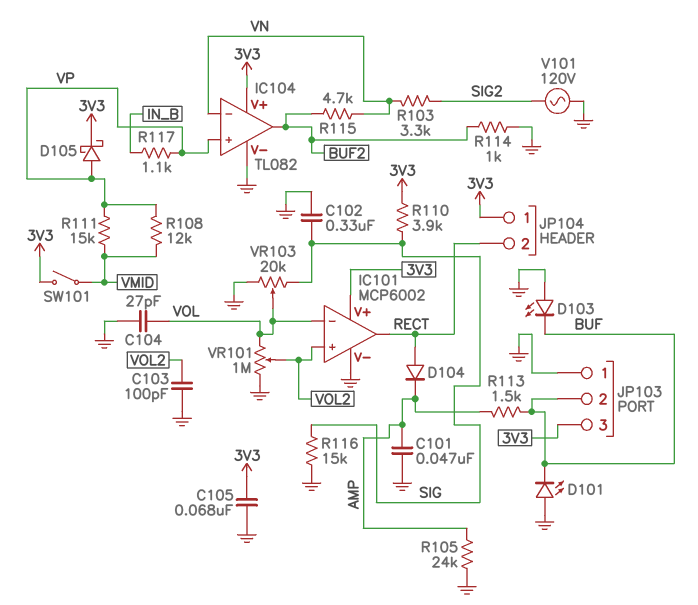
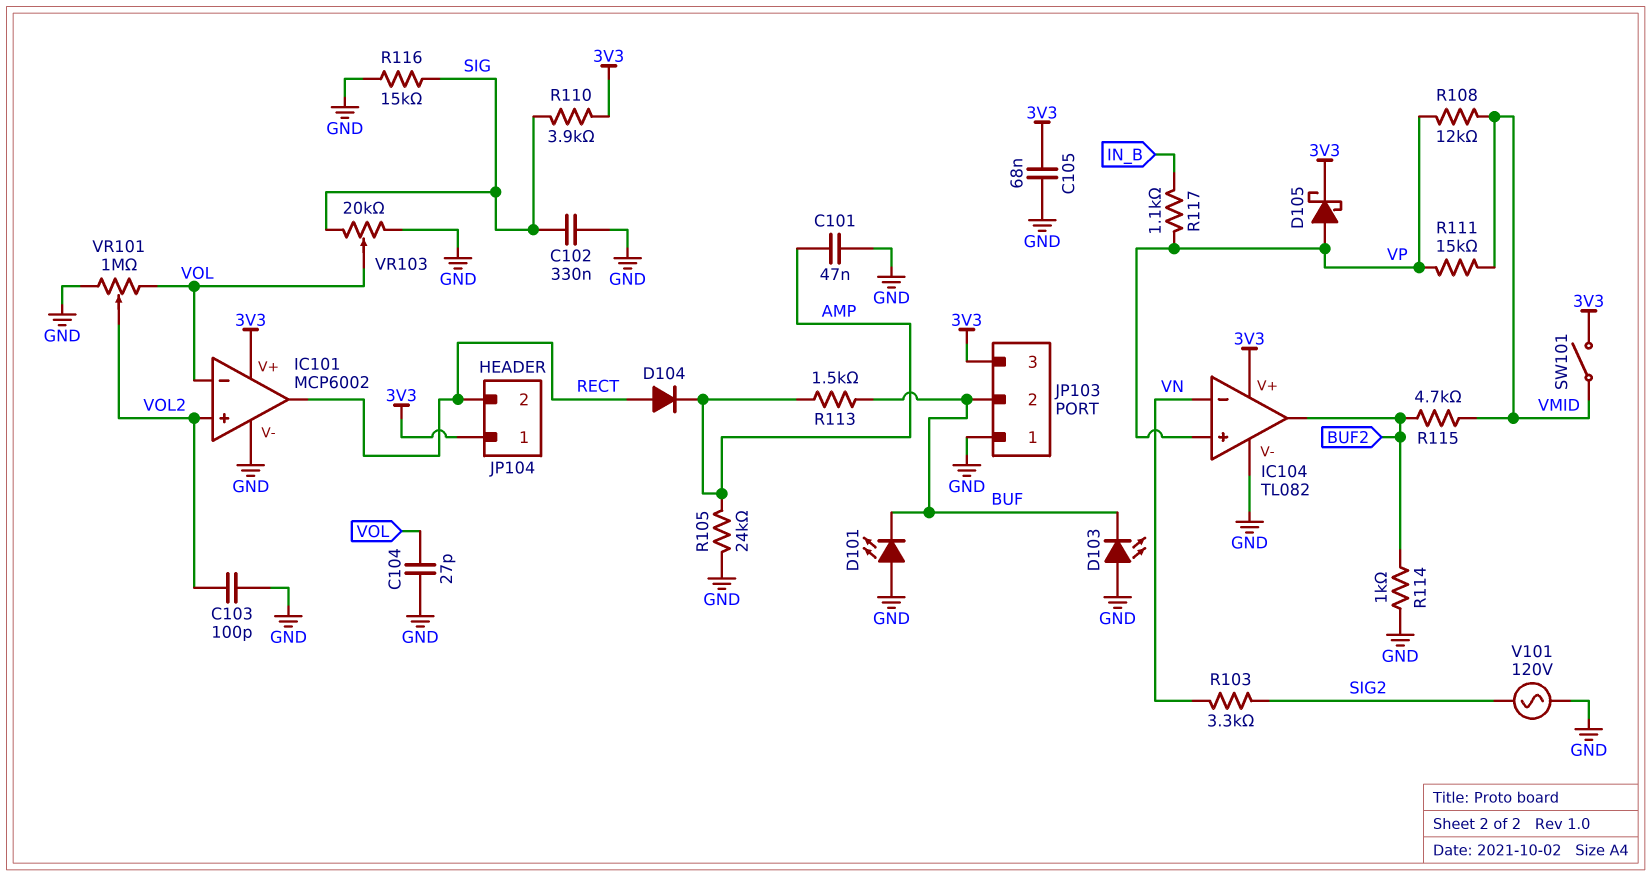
R115: 4.7k (BUF2, VN) -> 4.7k (BUF2, VMID)

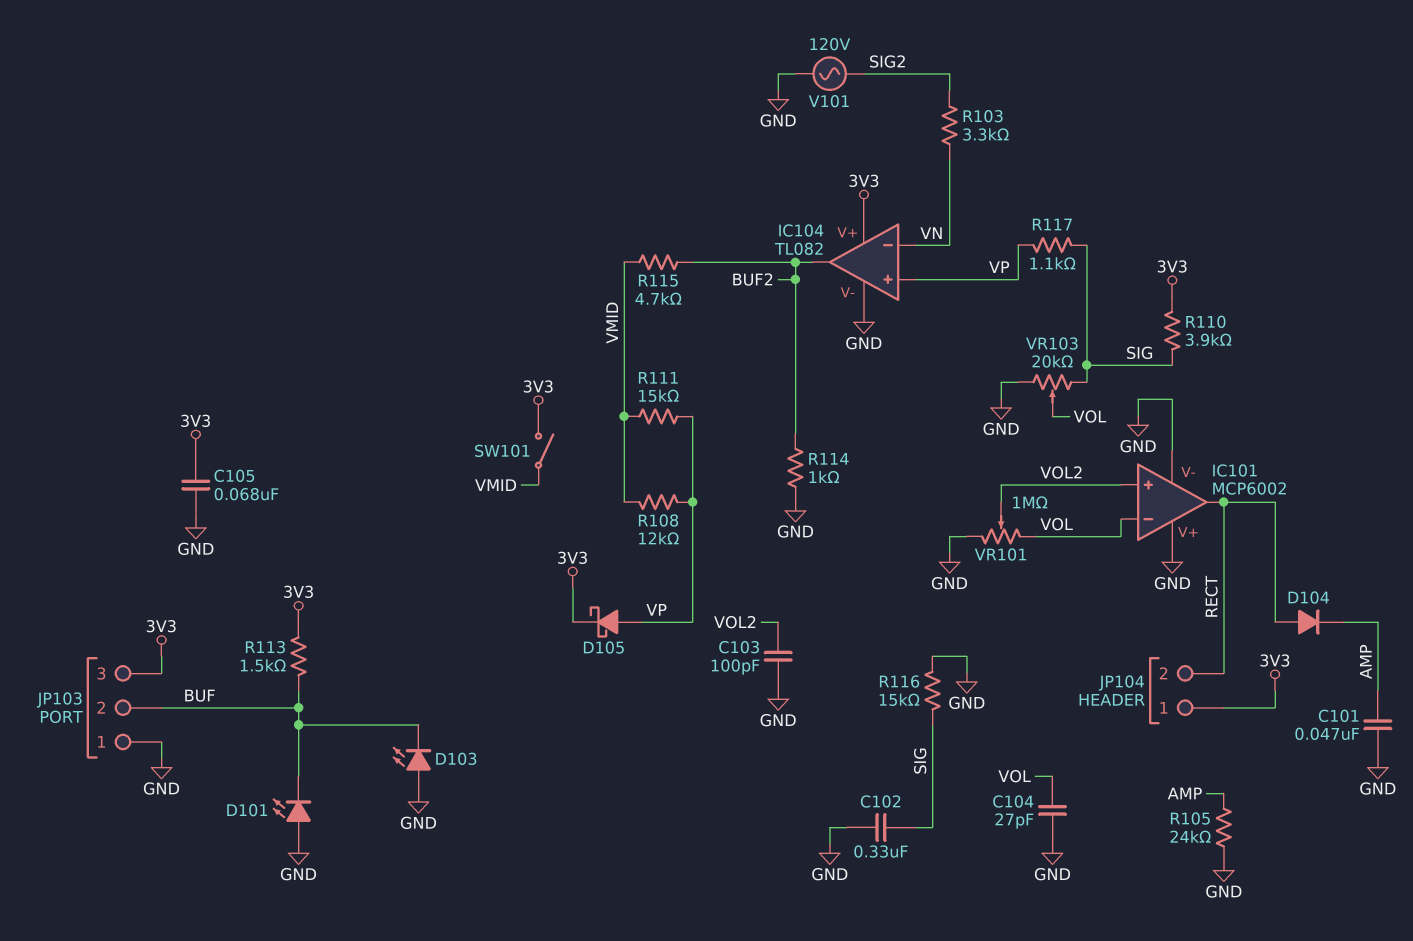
IC101 pin V+: 3V3 -> GND
R113: 1.5k (AMP, BUF) -> 1.5k (3V3, BUF)
R117: 1.1k (IN_B, VP) -> 1.1k (SIG, VP)

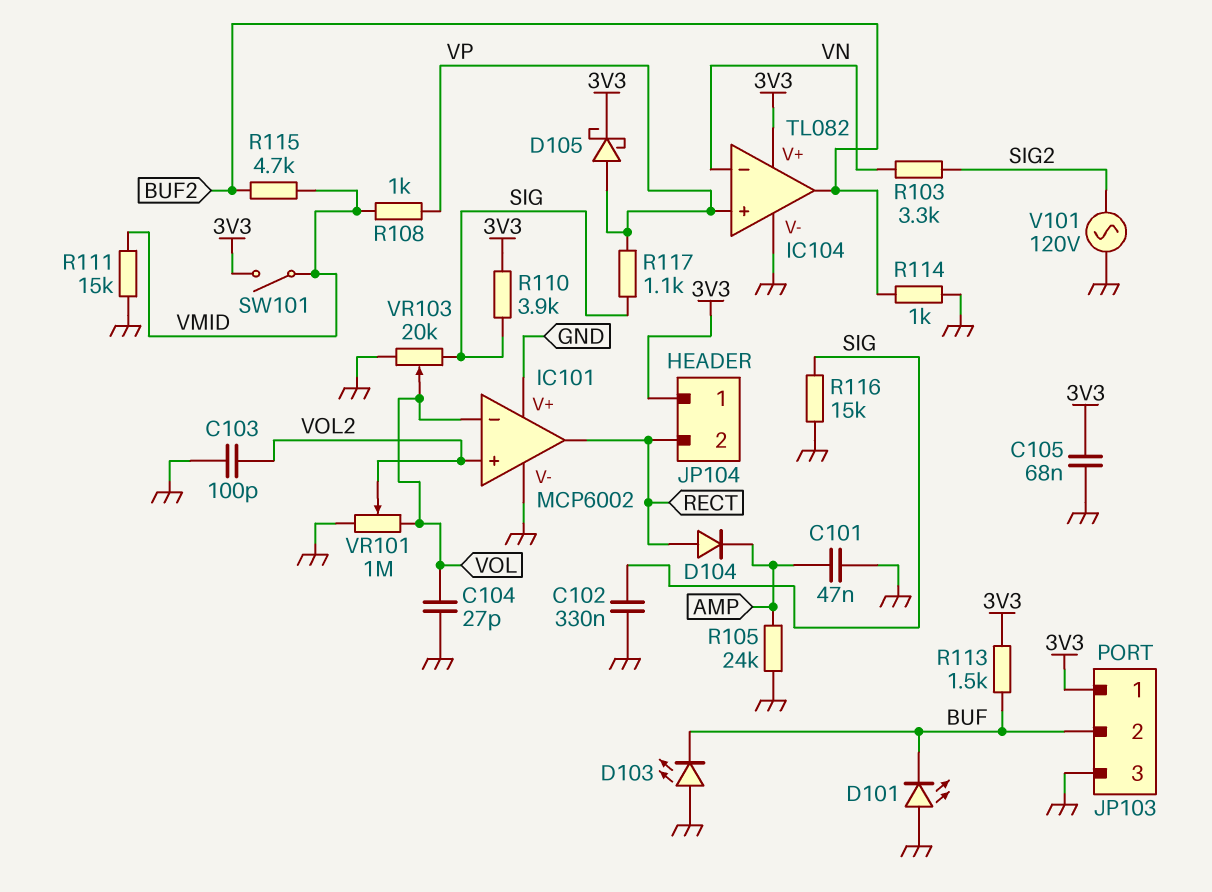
JP103 pin 1: GND -> 3V3
JP103 pin 3: 3V3 -> GND
R108: 12k (VMID, VP) -> 1k (VMID, VP)
R111: 15k (VMID, VP) -> 15k (GND, VMID)

